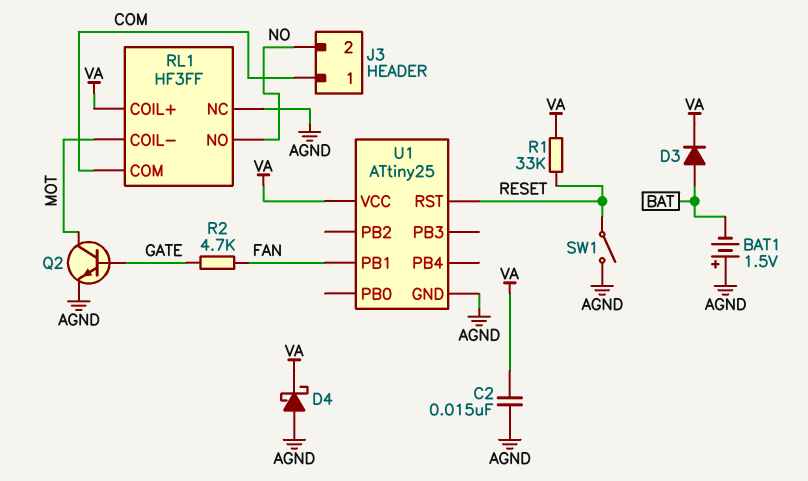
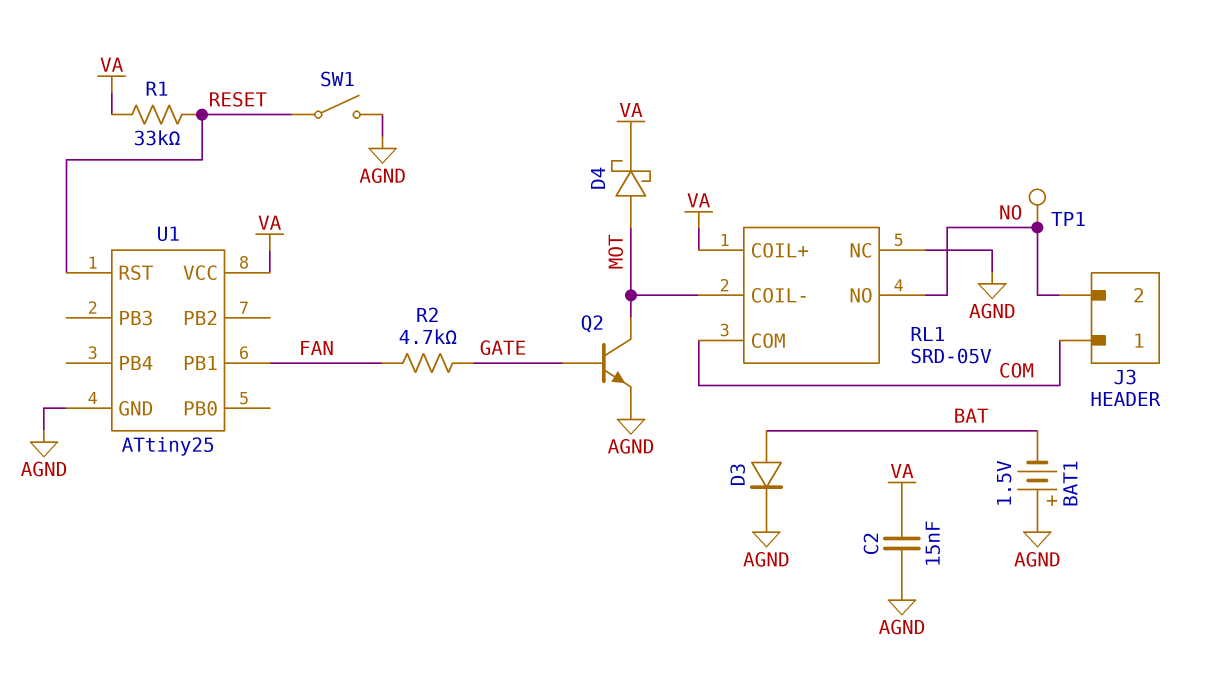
D3: diode (A BAT, K VA) -> diode (A BAT, K AGND)
D4: schottky (A AGND, K VA) -> schottky (A MOT, K VA)
RL1: HF3FF -> SRD-05V
TP1: none -> test point (NO)

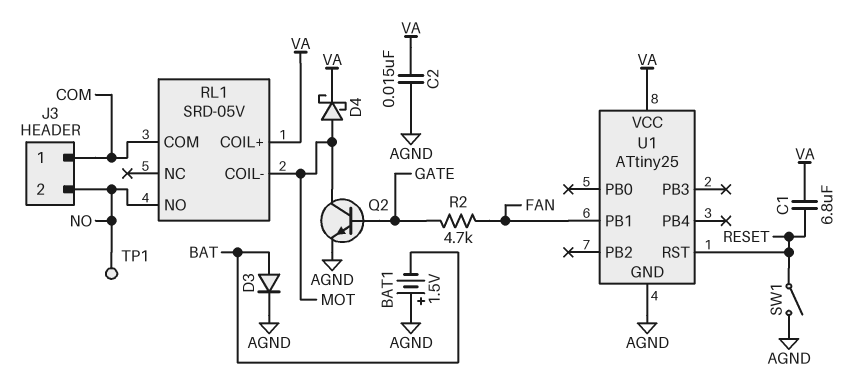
C1: none -> 6.8uF (RESET, VA)
R1: 33k (RESET, VA) -> none
RL1 pin NC: AGND -> none

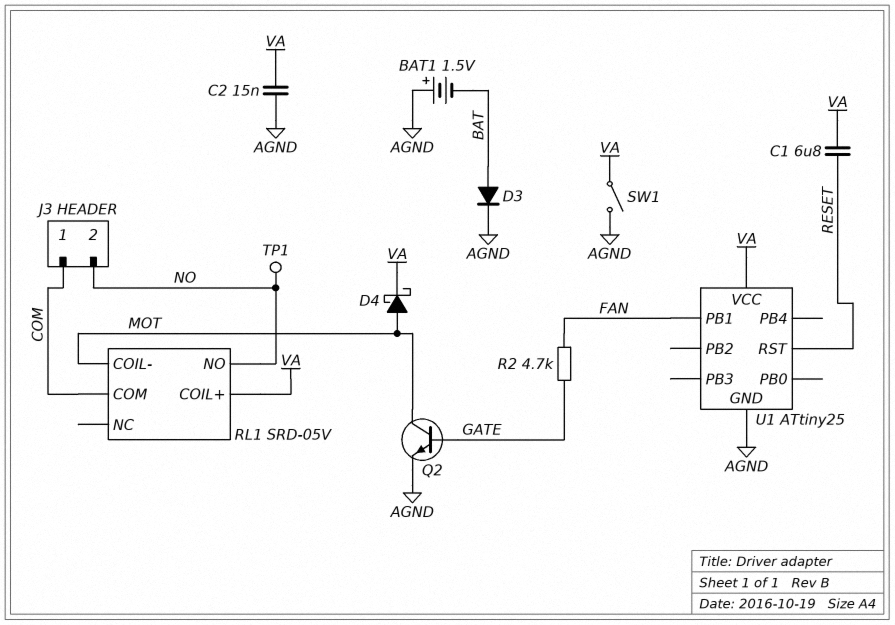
SW1: switch (AGND, RESET) -> switch (AGND, VA)

